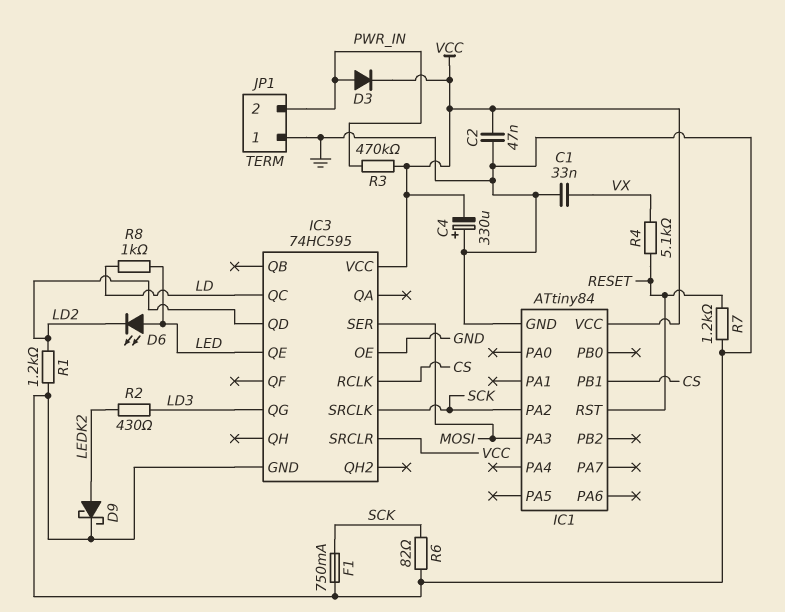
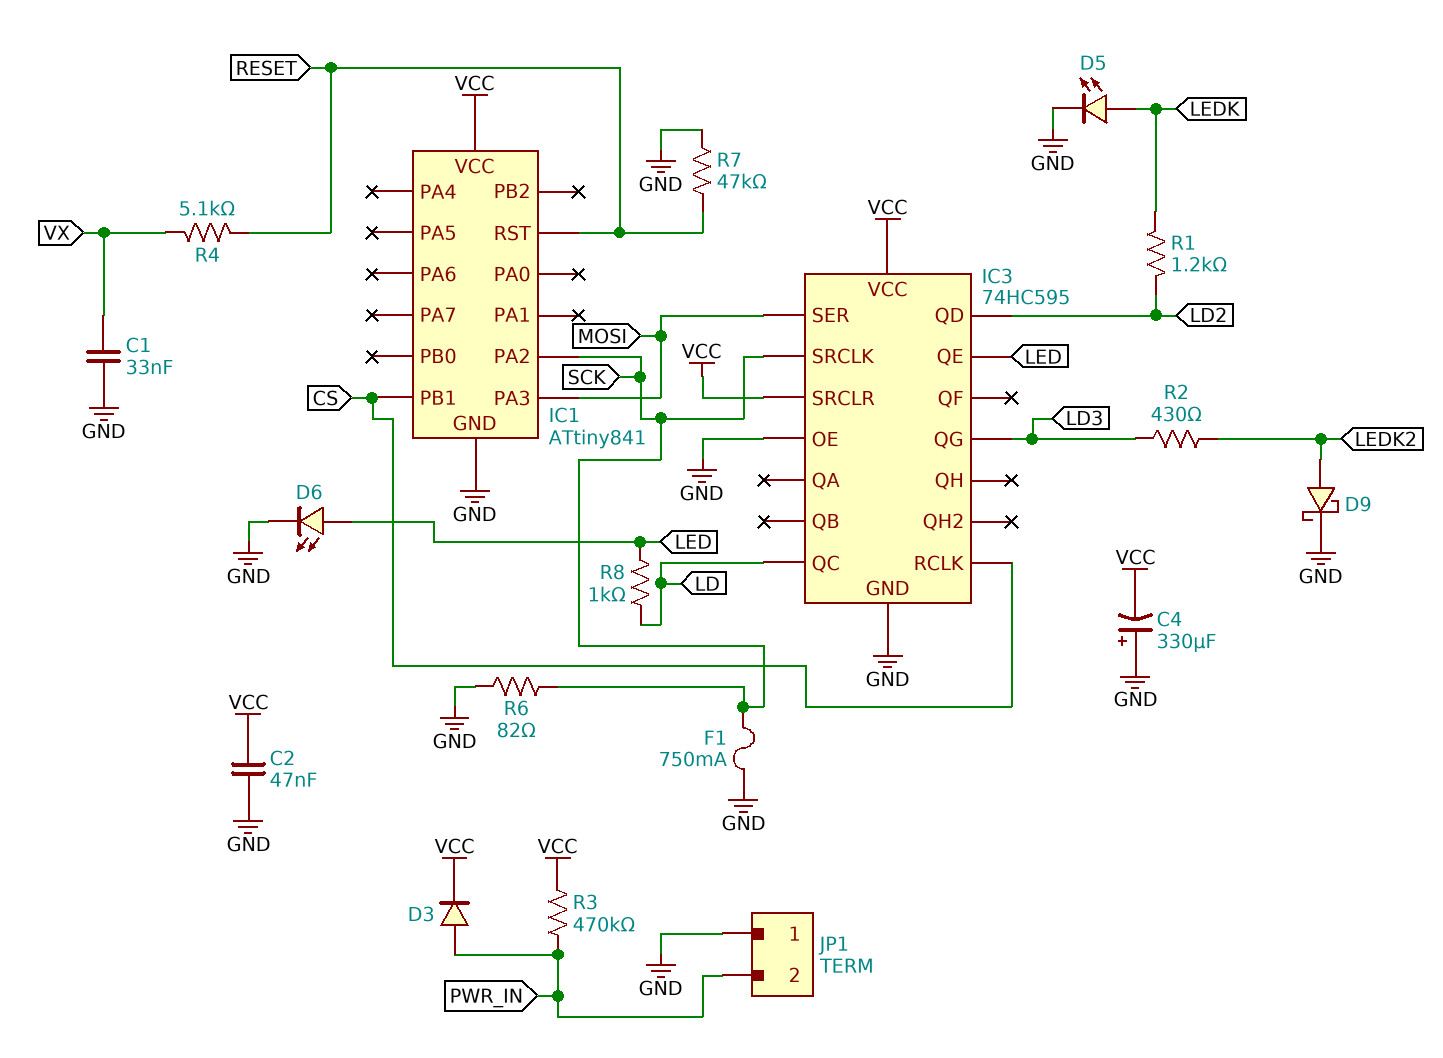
D5: none -> LED (A LEDK, K GND)
D6: LED (A LED, K LD2) -> LED (A LED, K GND)
IC1: ATtiny84 -> ATtiny841
R1: 1.2k (GND, LD2) -> 1.2k (LD2, LEDK)
R7: 1.2k (GND, RESET) -> 47k (GND, RESET)

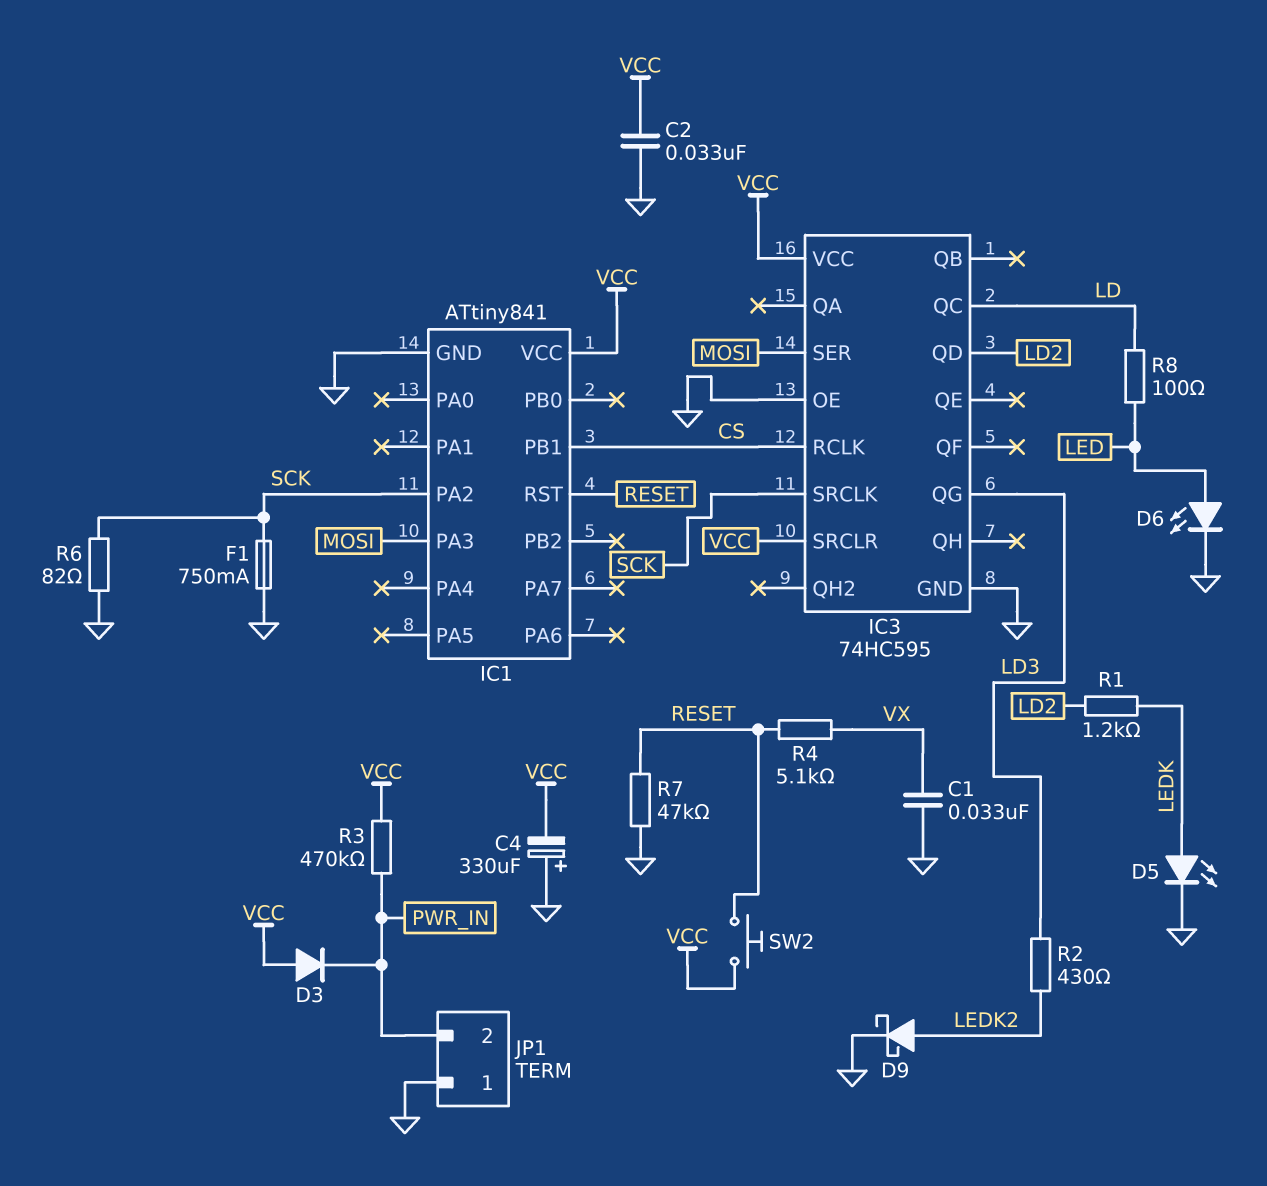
C2: 47nF (GND, VCC) -> 33nF (GND, VCC)
D3: diode (A PWR_IN, K VCC) -> diode (A VCC, K PWR_IN)
IC3 pin QE: LED -> none
R8: 1k (LD, LED) -> 100 (LD, LED)
SW2: none -> button (RESET, VCC)

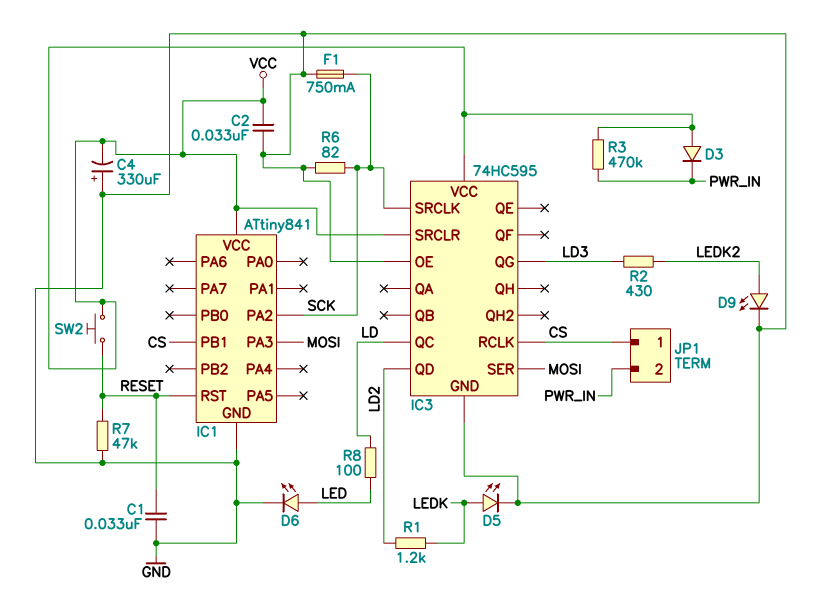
C1: 33nF (GND, VX) -> 33nF (GND, RESET)
D9: schottky (A LEDK2, K GND) -> LED (A LEDK2, K GND)
JP1 pin 1: GND -> CS
R4: 5.1k (RESET, VX) -> none

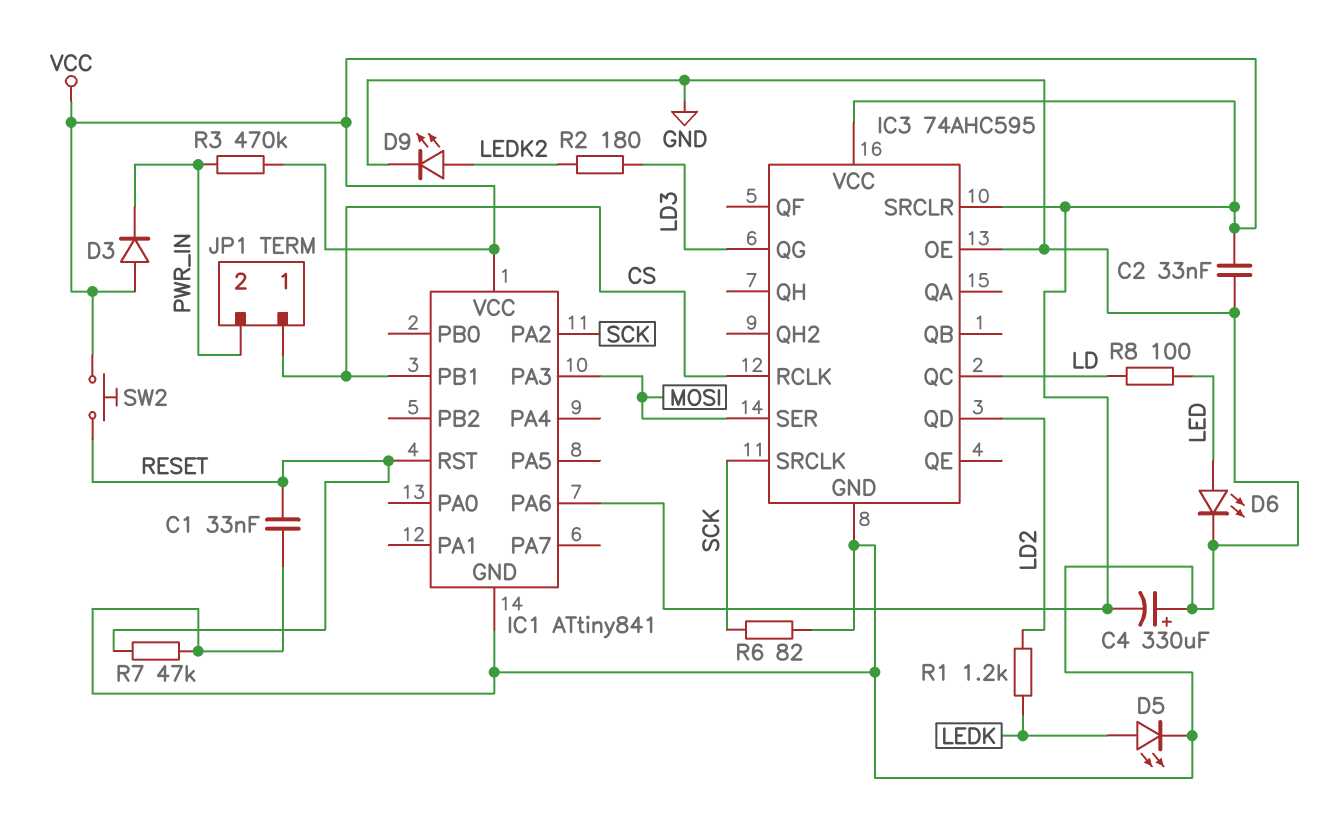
F1: 750mA (GND, SCK) -> none
IC1 pin PA6: none -> VCC
IC3: 74HC595 -> 74AHC595
R2: 430 (LD3, LEDK2) -> 180 (LD3, LEDK2)

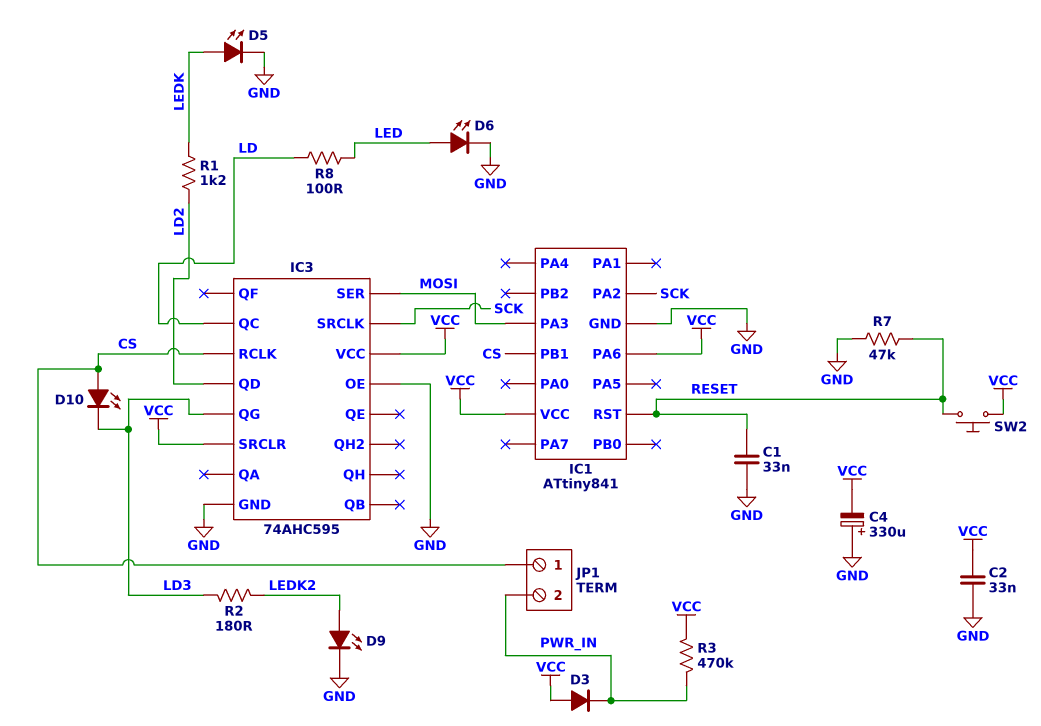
D10: none -> LED (A CS, K LD3)
R6: 82 (GND, SCK) -> none

